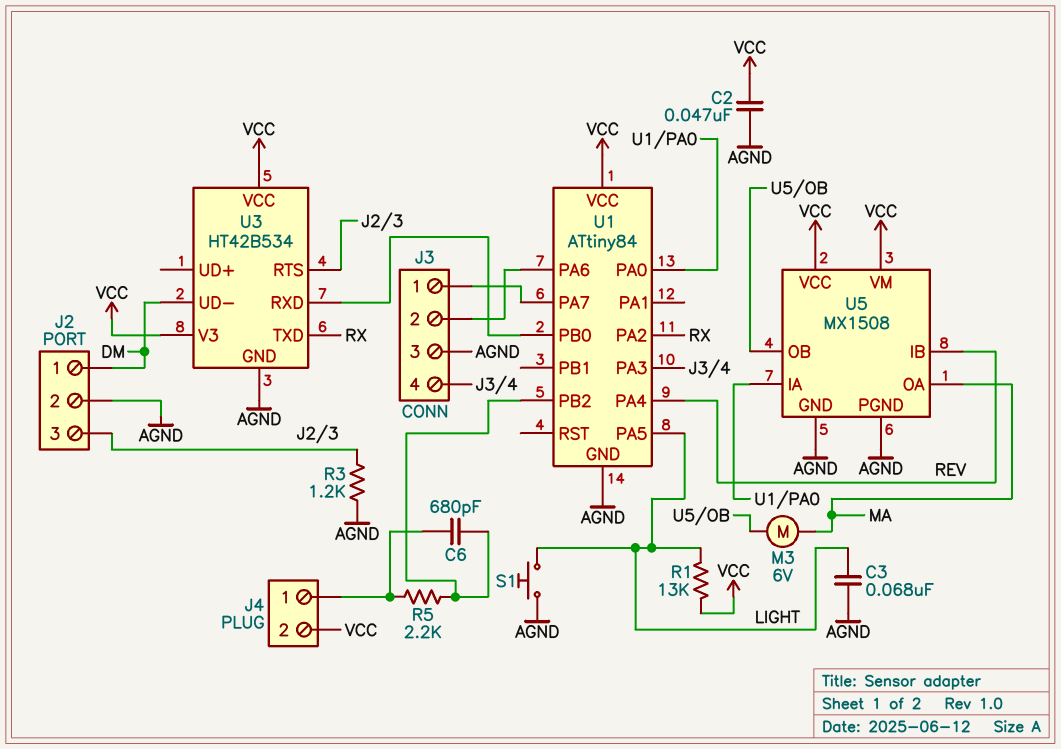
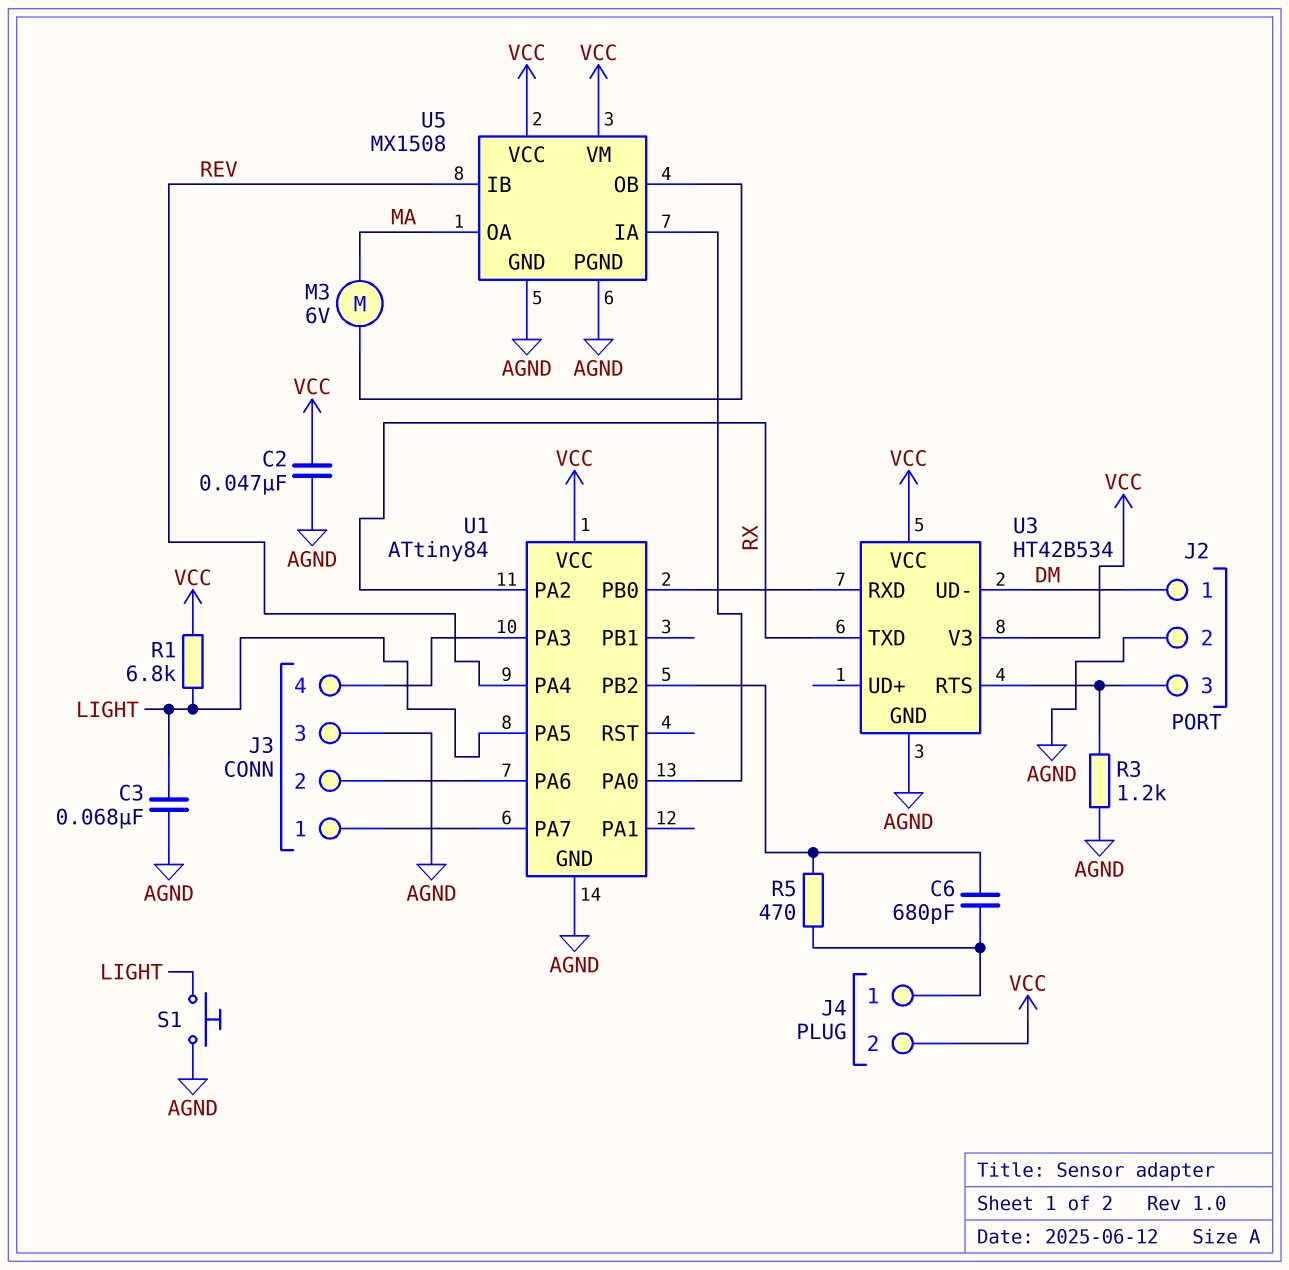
R1: 13k (LIGHT, VCC) -> 6.8k (LIGHT, VCC)
R5: 2.2k (J4/1, U1/PB2) -> 470 (J4/1, U1/PB2)

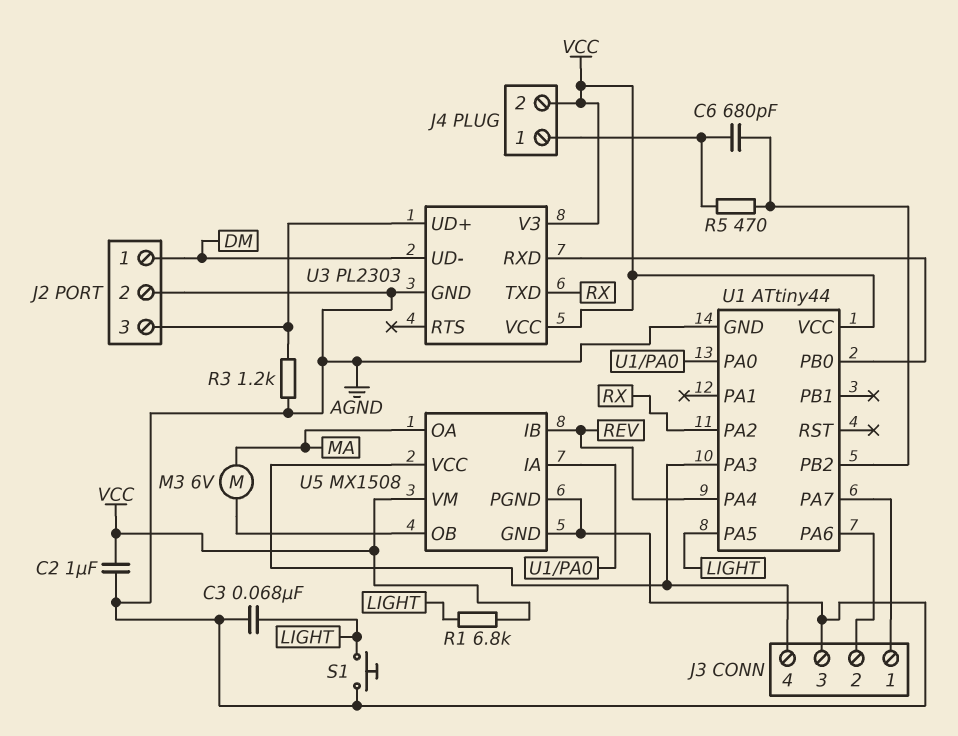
C2: 47nF (AGND, VCC) -> 1uF (AGND, VCC)
U1: ATtiny84 -> ATtiny44
U3: HT42B534 -> PL2303
U3 pin RTS: J2/3 -> none
U3 pin UD+: none -> J2/3
U5 pin VCC: VCC -> J3/4

